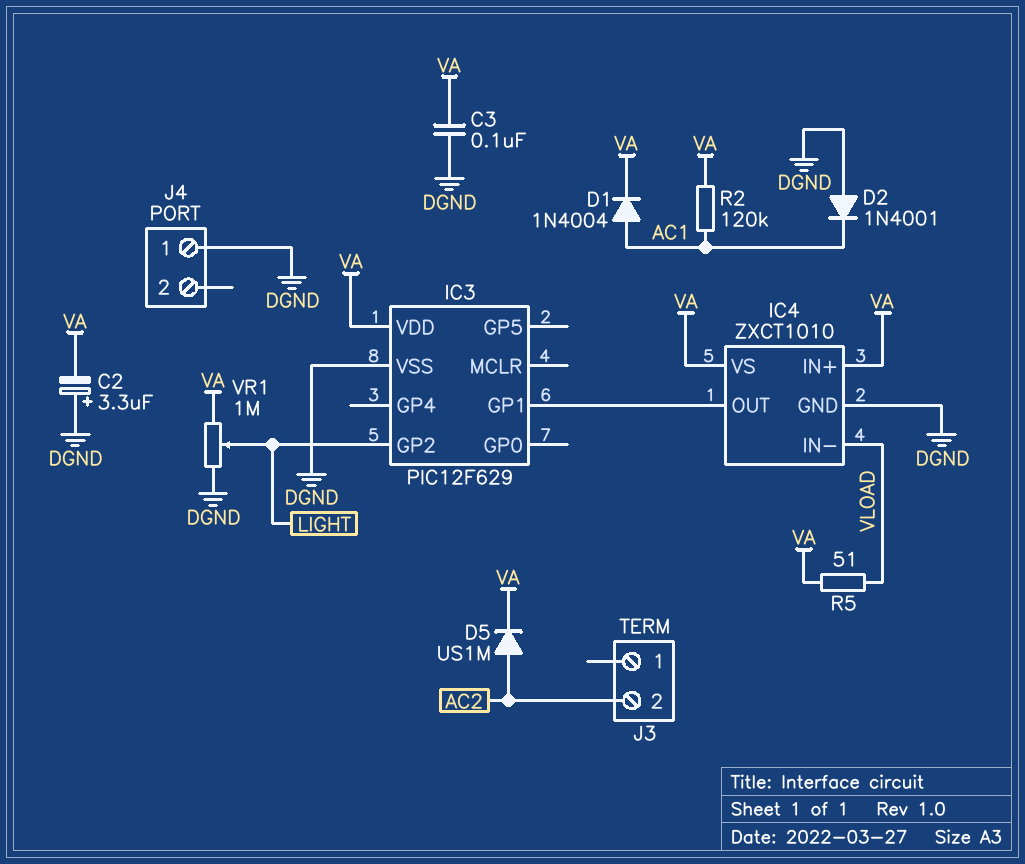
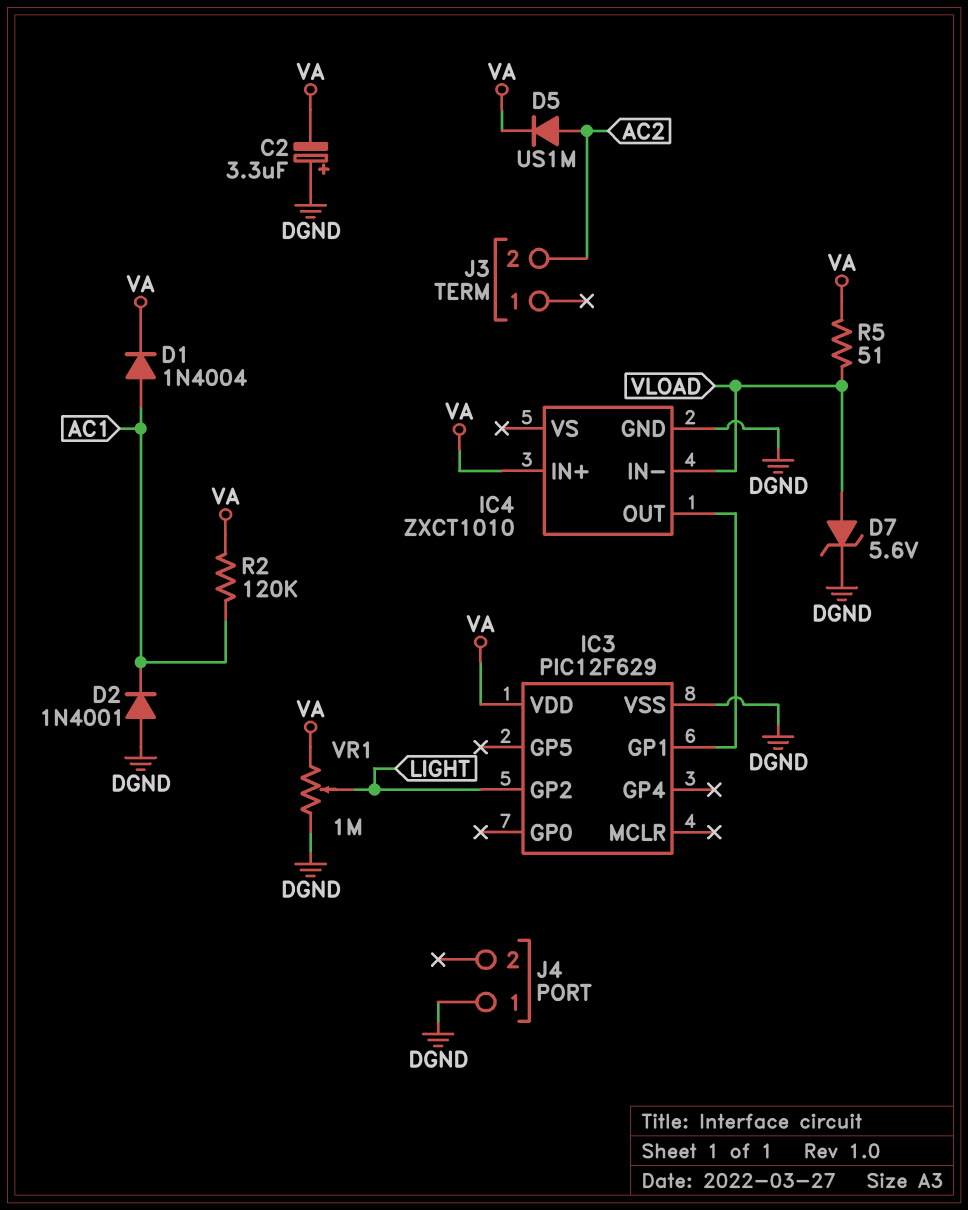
C3: 100nF (DGND, VA) -> none
D7: none -> zener 5.6V (A VLOAD, K DGND)
IC4 pin VS: VA -> none

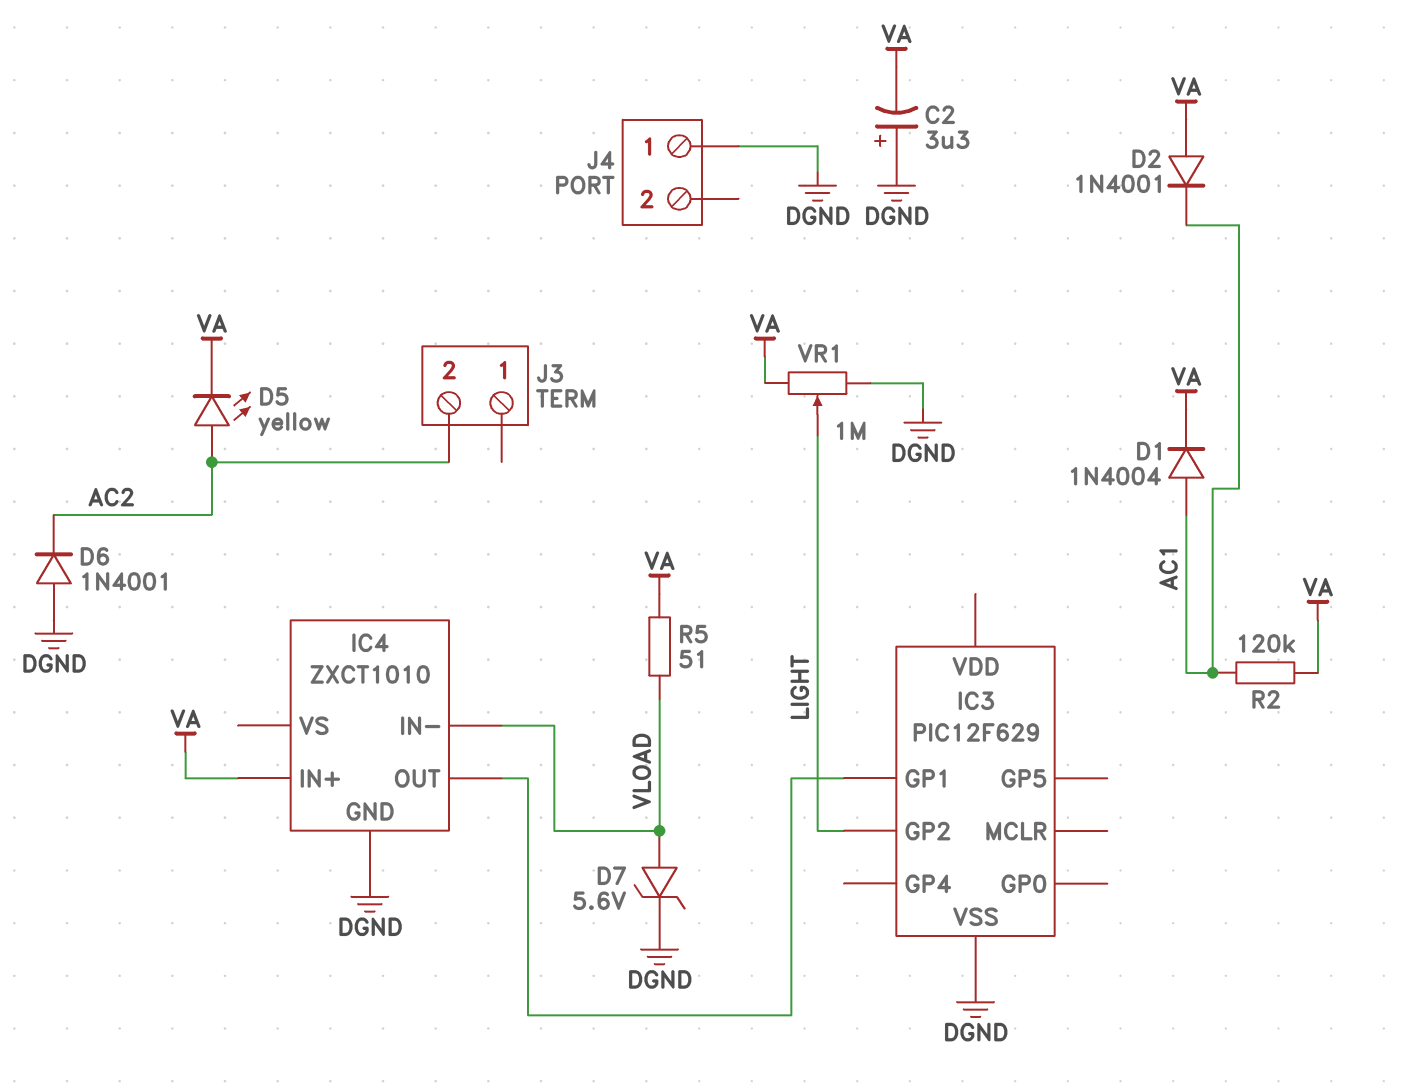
D2: diode 1N4001 (A DGND, K AC1) -> diode 1N4001 (A VA, K AC1)
D5: diode US1M (A AC2, K VA) -> LED yellow (A AC2, K VA)
D6: none -> diode 1N4001 (A DGND, K AC2)
IC3 pin VDD: VA -> none

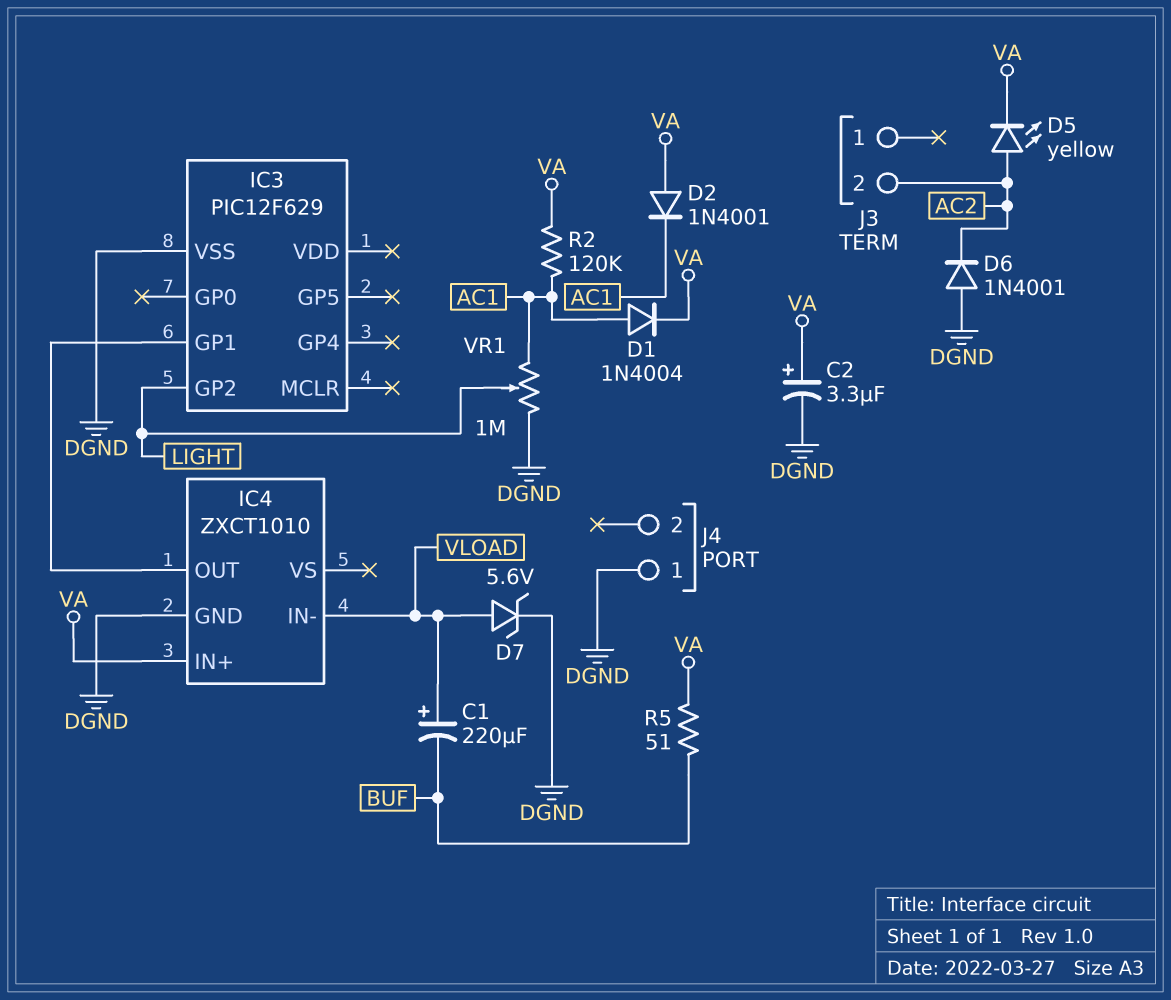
C1: none -> 220uF (plus VLOAD, minus BUF)
C2: 3.3uF (plus DGND, minus VA) -> 3.3uF (plus VA, minus DGND)
R5: 51 (VA, VLOAD) -> 51 (BUF, VA)
VR1: 1M (DGND, VA, wiper LIGHT) -> 1M (AC1, DGND, wiper LIGHT)

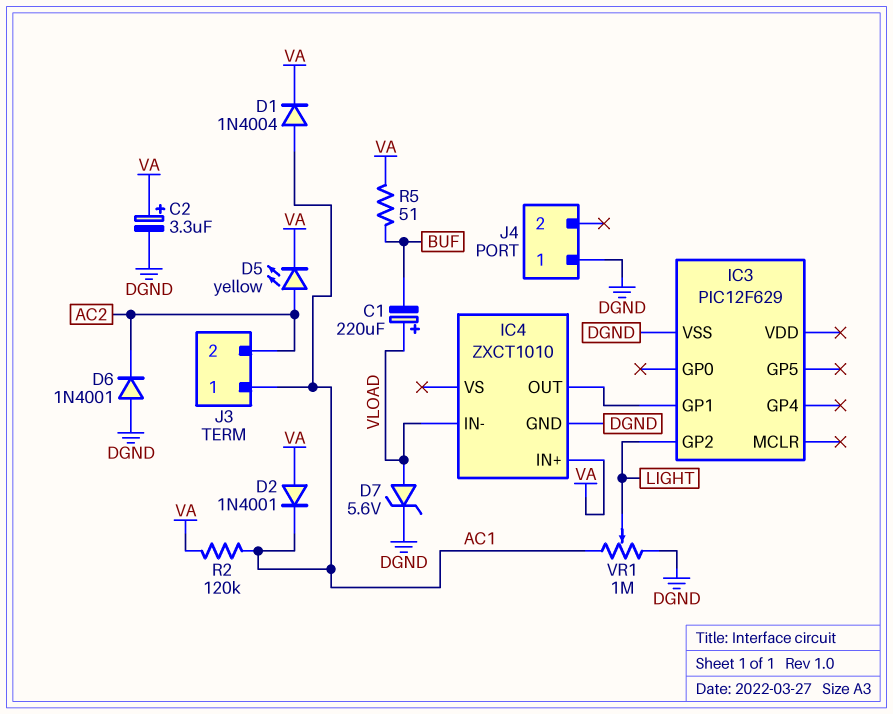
J3 pin 1: none -> AC1

